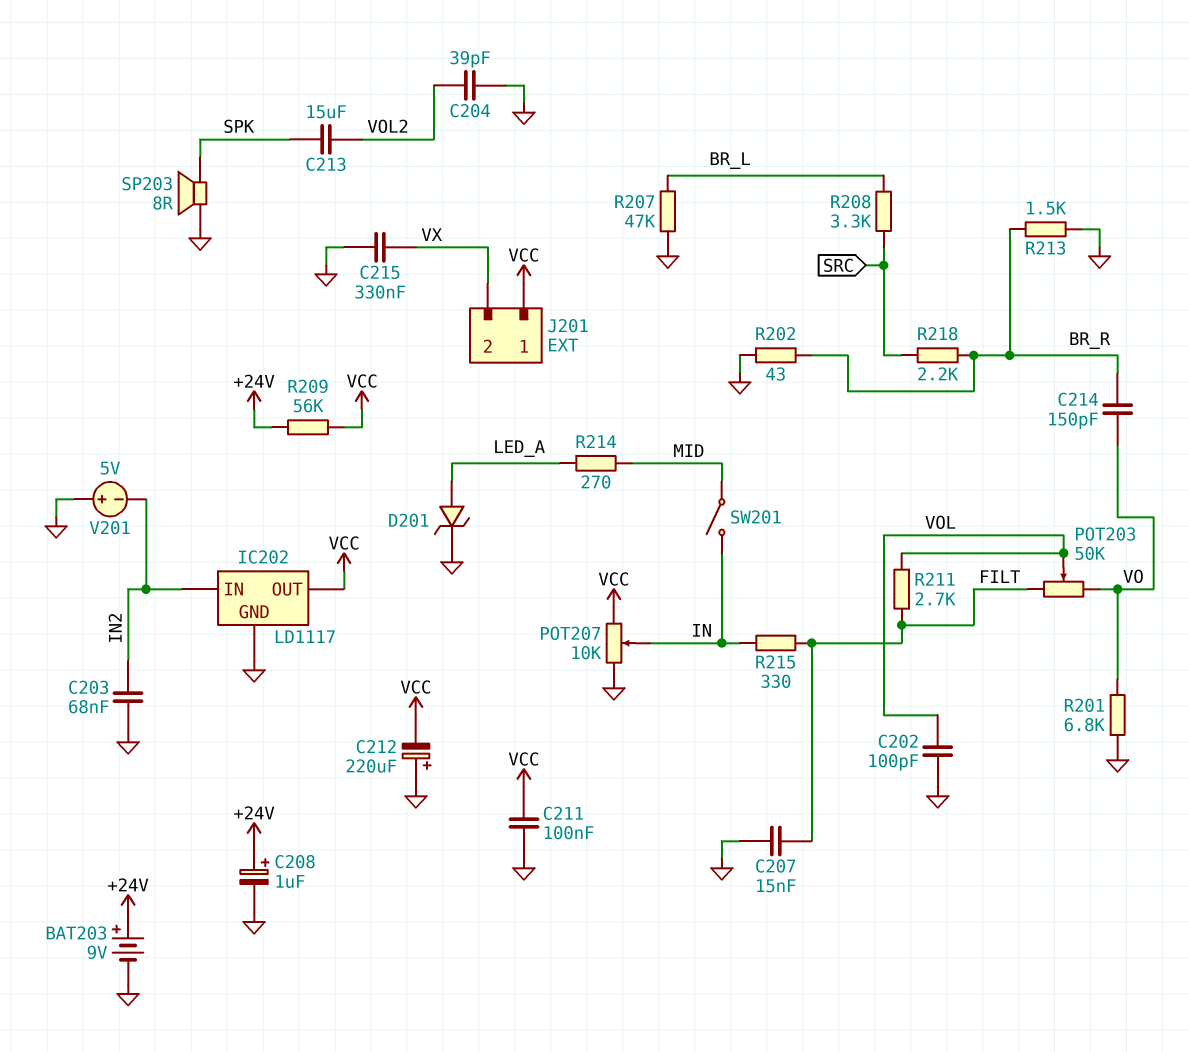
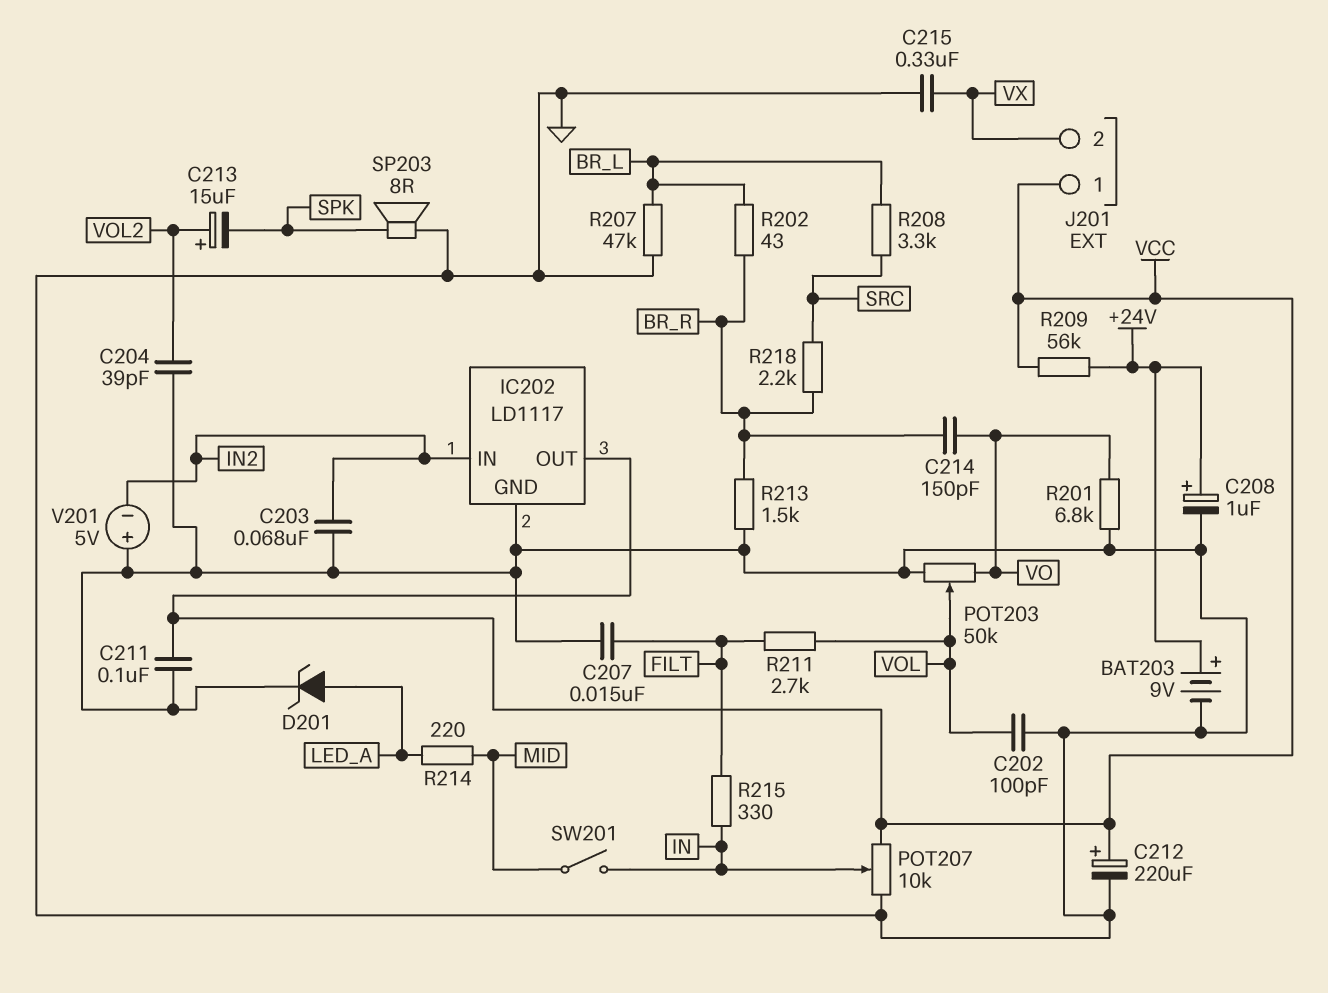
C212: 220uF (plus GND, minus VCC) -> 220uF (plus VCC, minus GND)
C213: 15uF (SPK, VOL2) -> 15uF (plus VOL2, minus SPK)
POT203: 50k (FILT, VO, wiper VOL) -> 50k (GND, VO, wiper VOL)
R202: 43 (BR_R, GND) -> 43 (BR_L, BR_R)
R214: 270 (LED_A, MID) -> 220 (LED_A, MID)

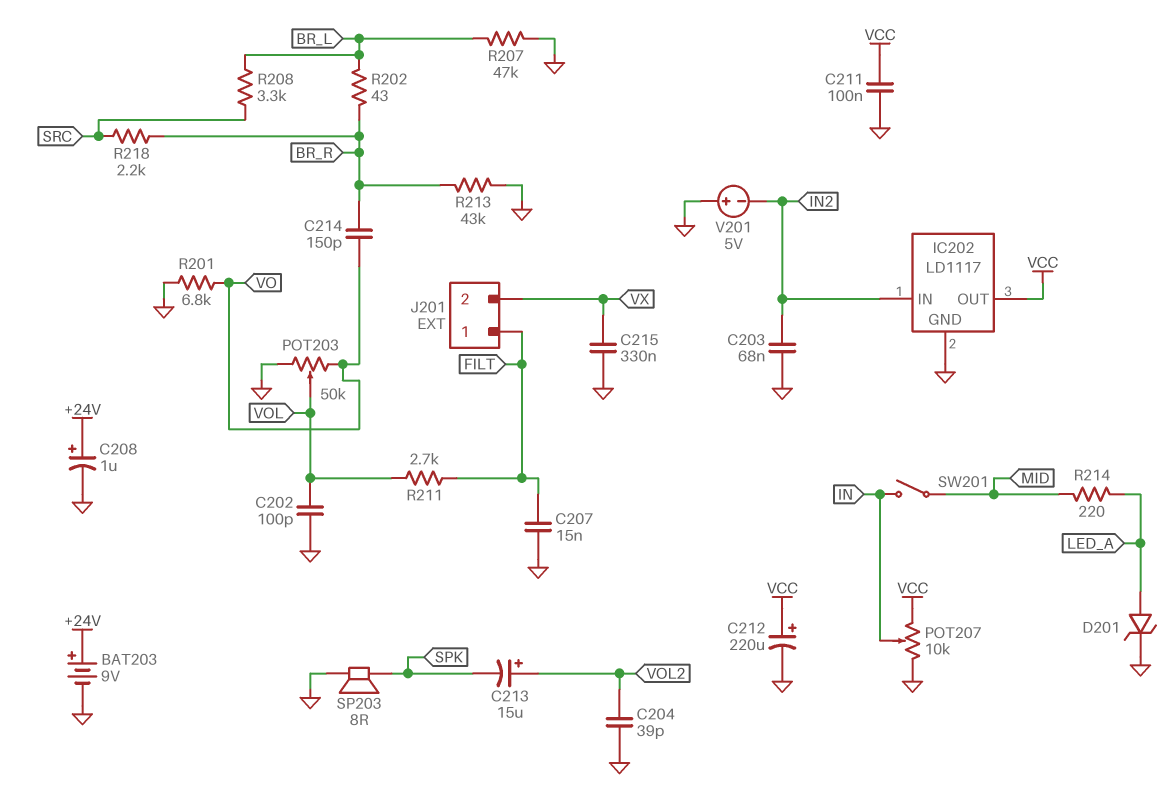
J201 pin 1: VCC -> FILT
R209: 56k (+24V, VCC) -> none
R213: 1.5k (BR_R, GND) -> 43k (BR_R, GND)
R215: 330 (FILT, IN) -> none

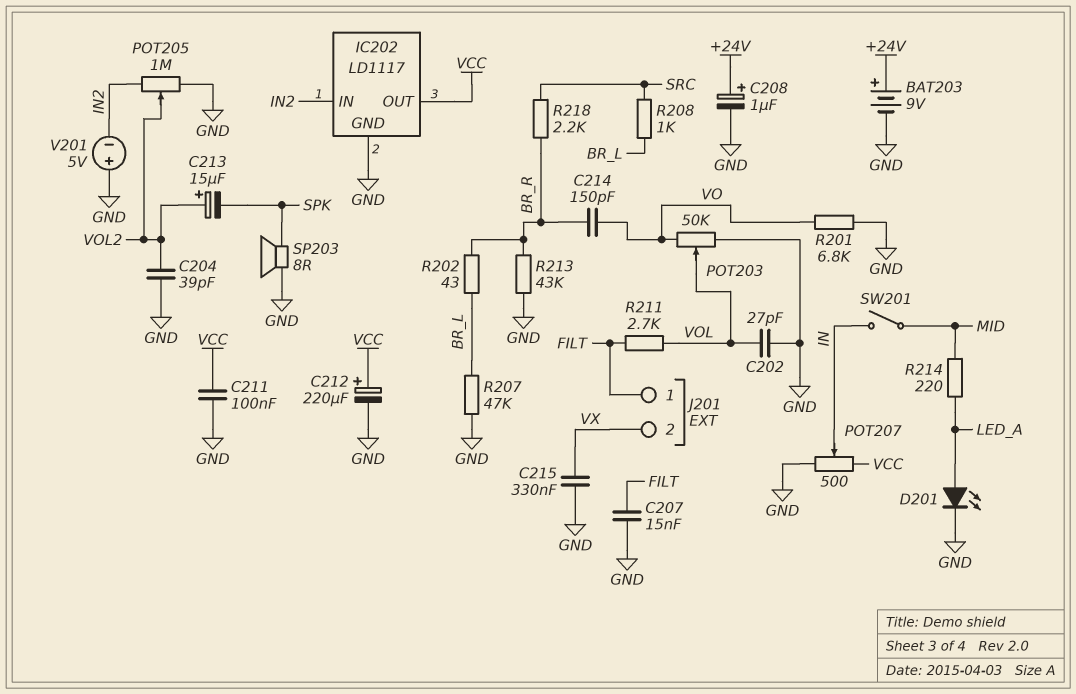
C202: 100pF (GND, VOL) -> 27pF (GND, VOL)
C203: 68nF (GND, IN2) -> none
D201: zener (A LED_A, K GND) -> LED (A LED_A, K GND)
POT205: none -> 1M (GND, IN2, wiper VOL2)
POT207: 10k (GND, VCC, wiper IN) -> 500 (GND, VCC, wiper IN)
R208: 3.3k (BR_L, SRC) -> 1k (BR_L, SRC)

